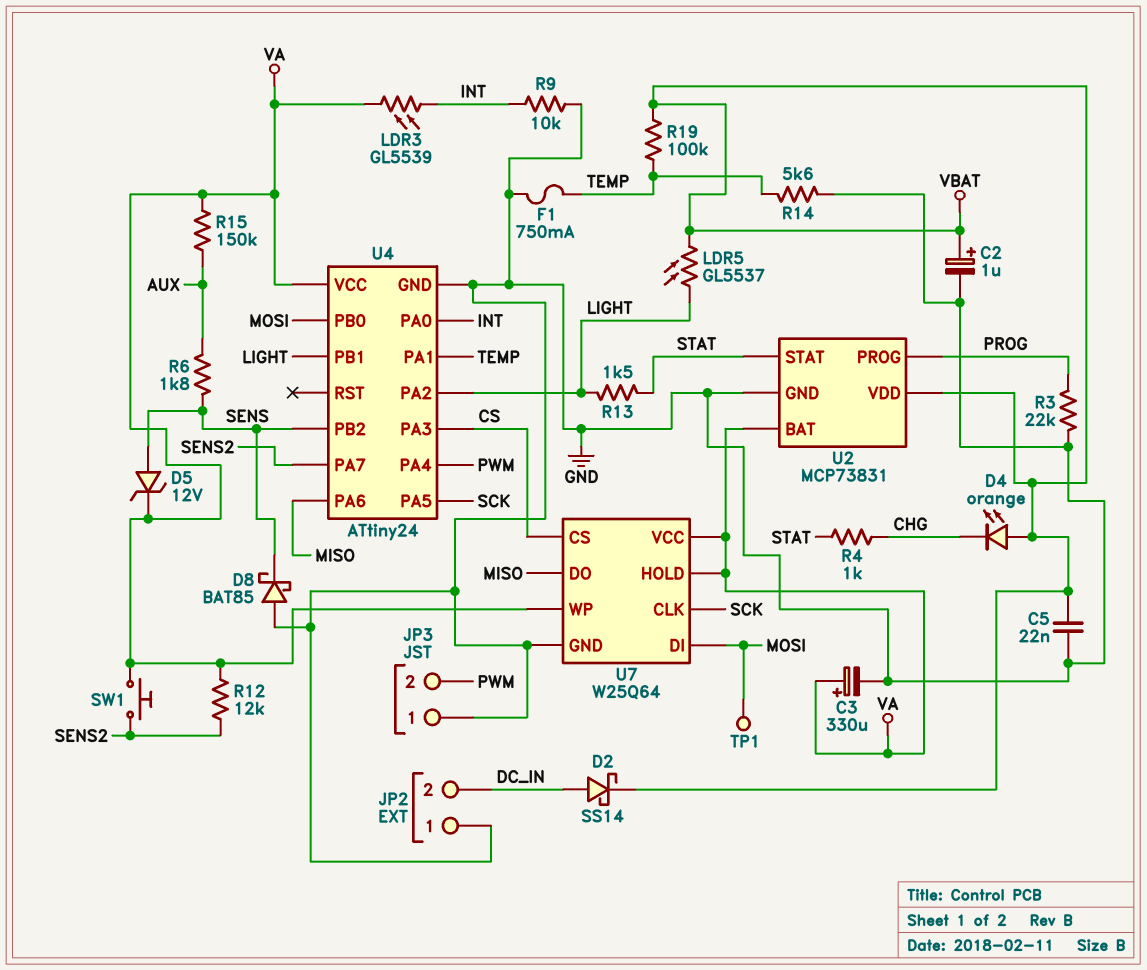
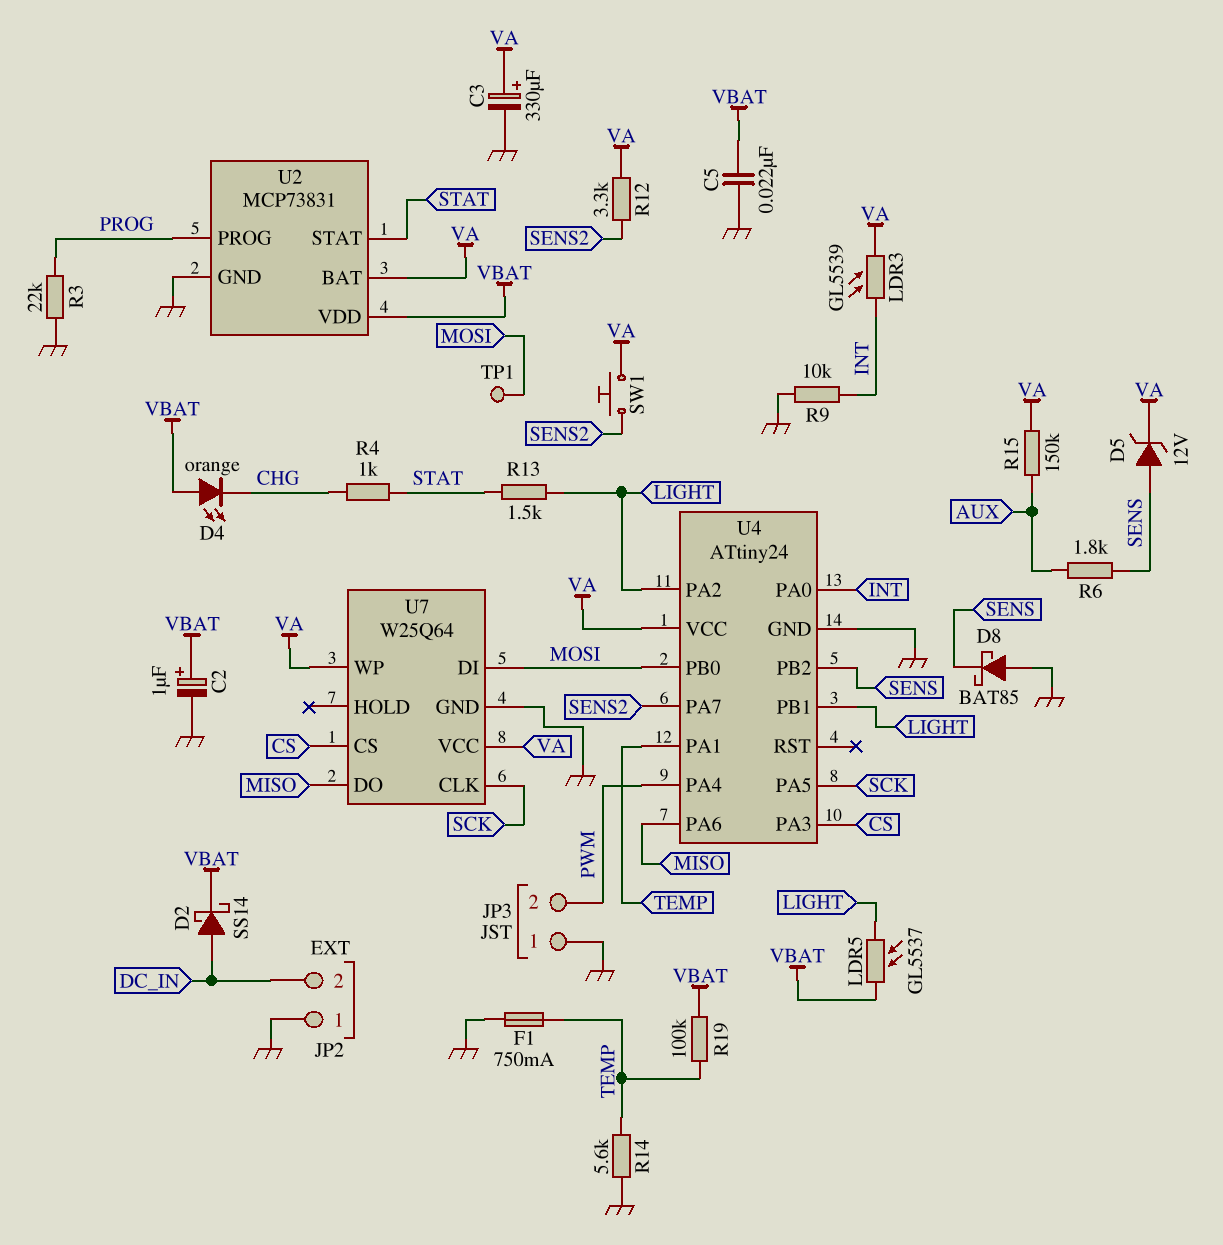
R12: 12k (SENS2, VA) -> 3.3k (SENS2, VA)
U7 pin HOLD: VA -> none

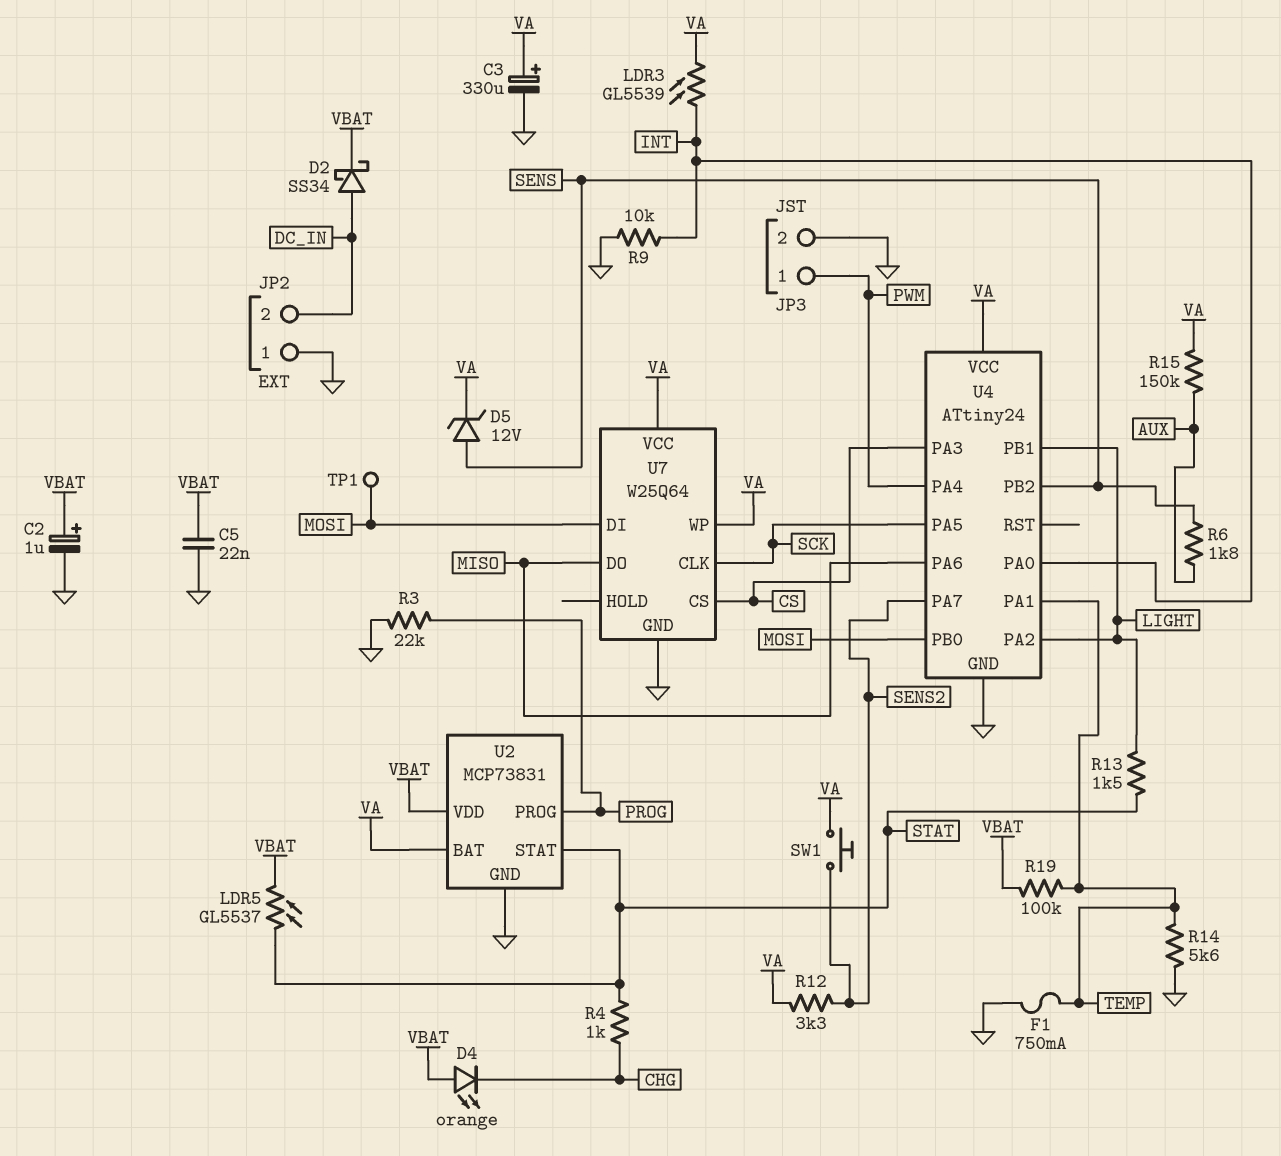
D2: schottky SS14 (A DC_IN, K VBAT) -> schottky SS34 (A DC_IN, K VBAT)
D8: schottky BAT85 (A GND, K SENS) -> none
JP3 pin 1: GND -> PWM
JP3 pin 2: PWM -> GND
LDR5: GL5537 (LIGHT, VBAT) -> GL5537 (STAT, VBAT)

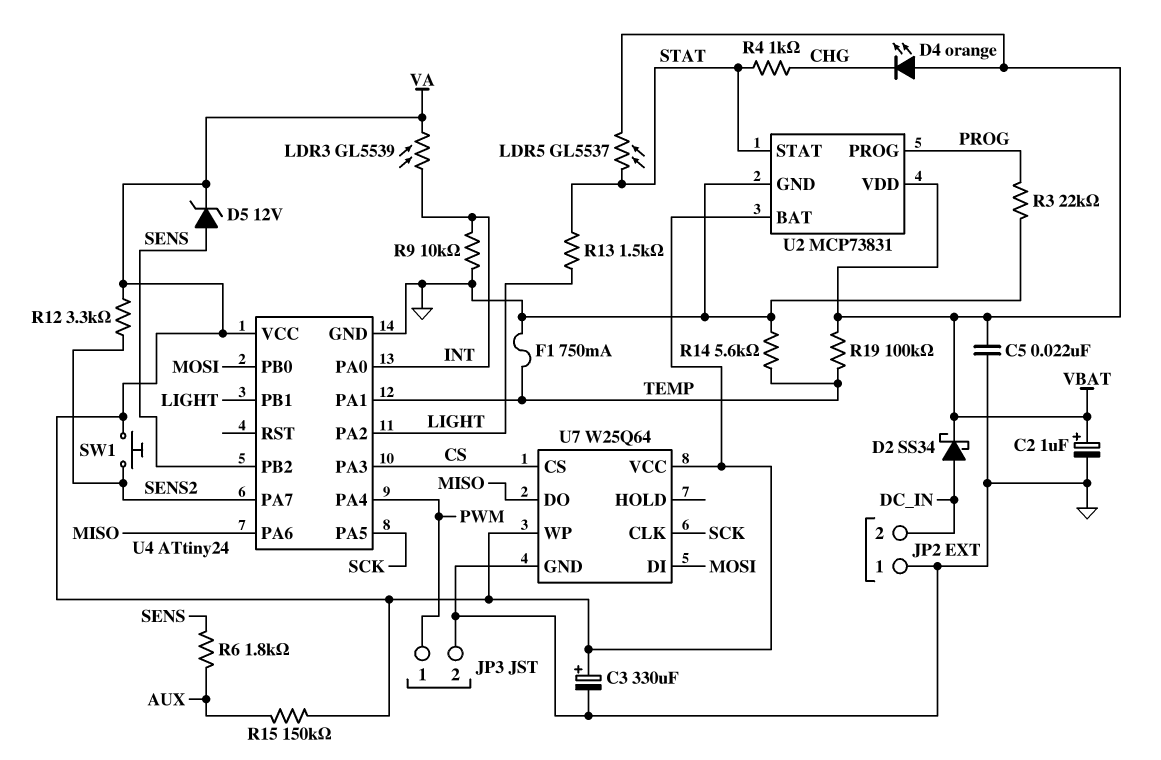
TP1: test point (MOSI) -> none

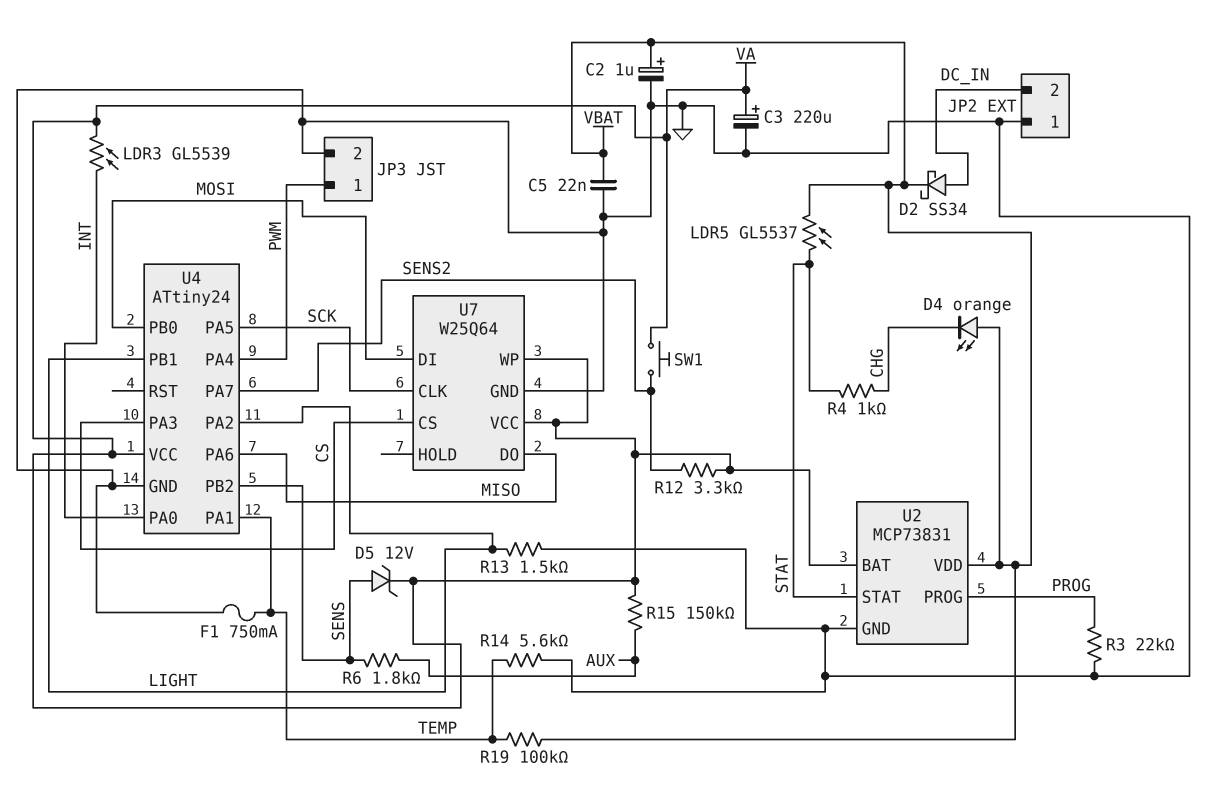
C3: 330uF (plus VA, minus GND) -> 220uF (plus VA, minus GND)
R9: 10k (GND, INT) -> none
R13: 1.5k (LIGHT, STAT) -> 1.5k (GND, LIGHT)

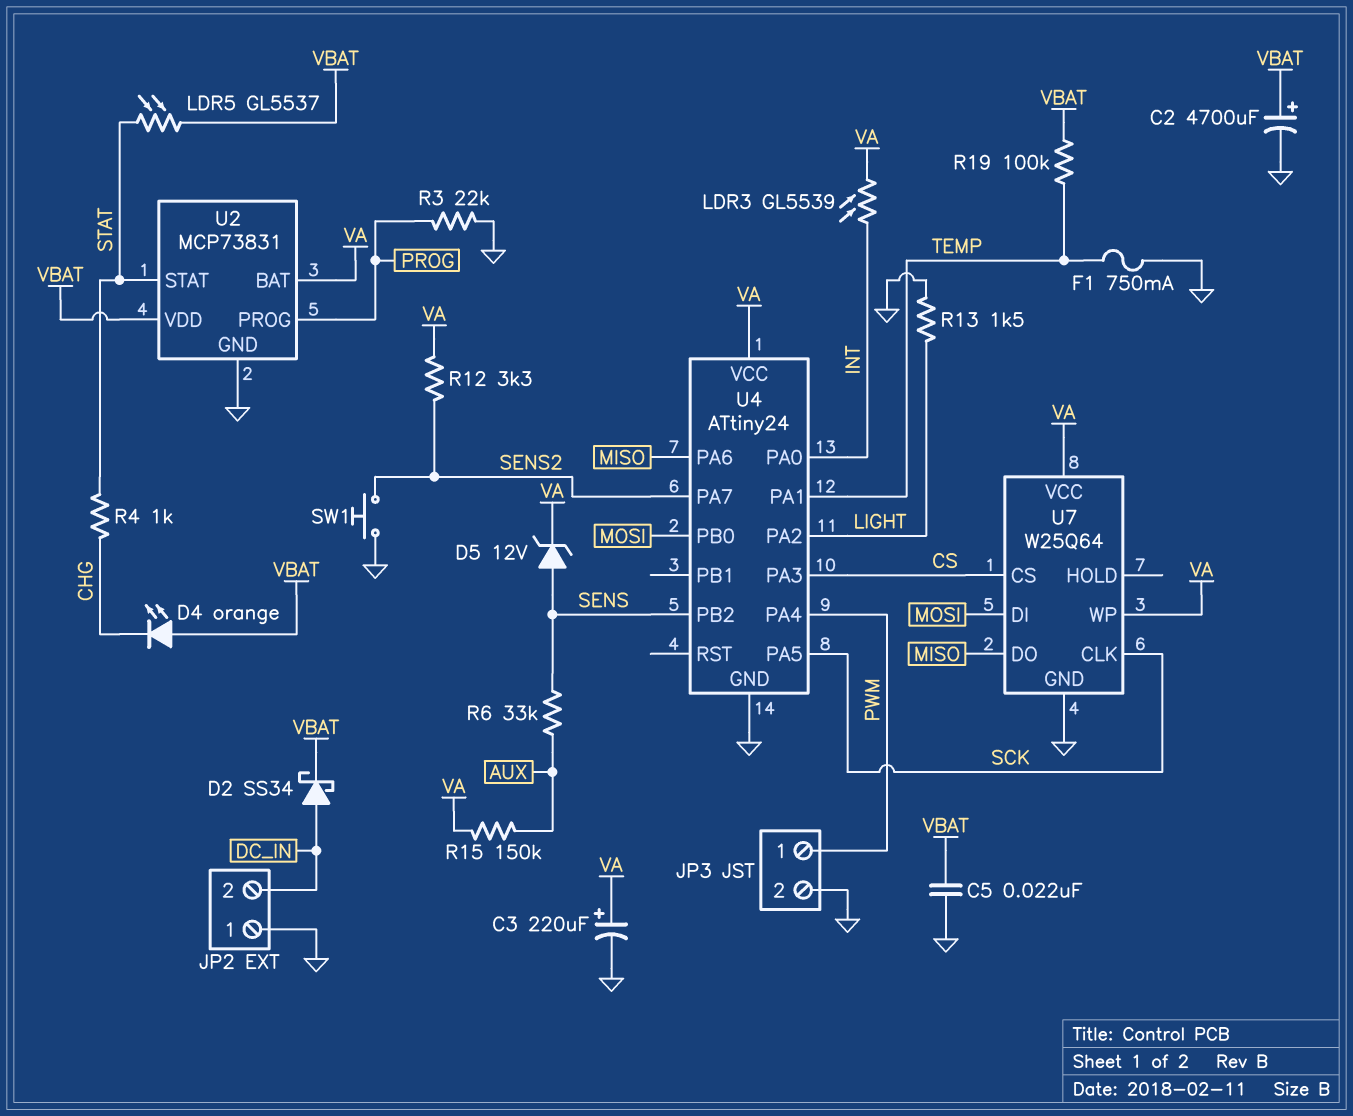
C2: 1uF (plus VBAT, minus GND) -> 4700uF (plus VBAT, minus GND)
R6: 1.8k (AUX, SENS) -> 33k (AUX, SENS)
R14: 5.6k (GND, TEMP) -> none
SW1: button (SENS2, VA) -> button (GND, SENS2)
U4 pin PB1: LIGHT -> none

